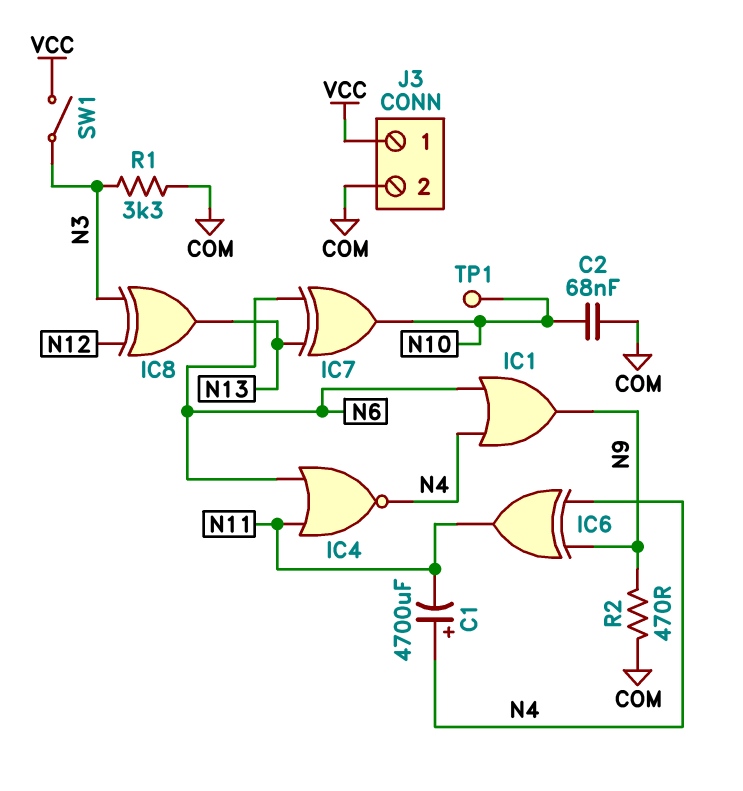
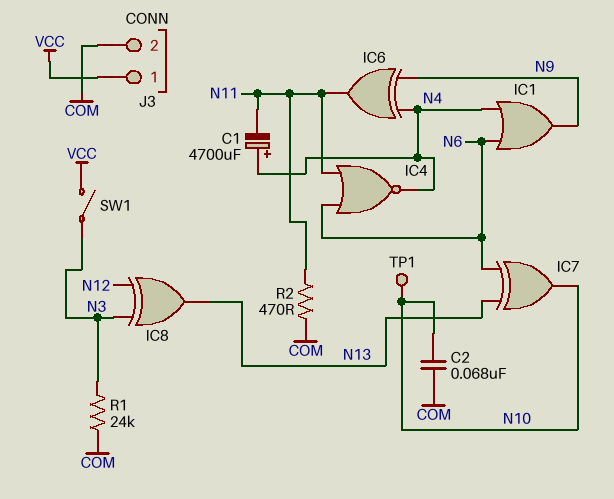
R1: 3.3k (COM, N3) -> 24k (COM, N3)
R2: 470 (COM, N9) -> 470 (COM, N11)

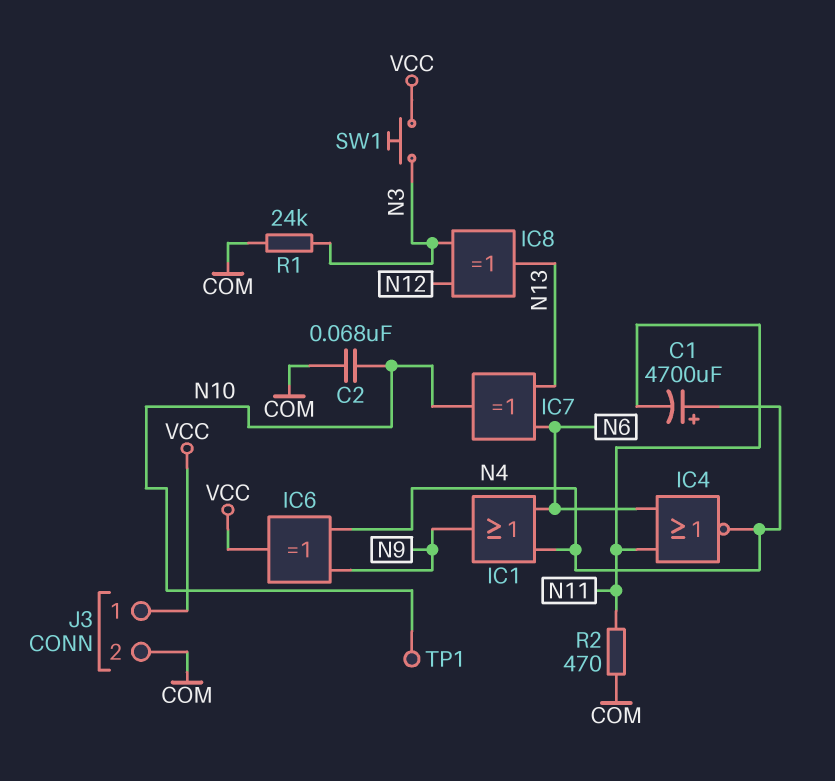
IC6: XOR (in N4, in N9, out N11) -> XOR (in N4, in N9, out VCC)
SW1: switch (N3, VCC) -> button (N3, VCC)

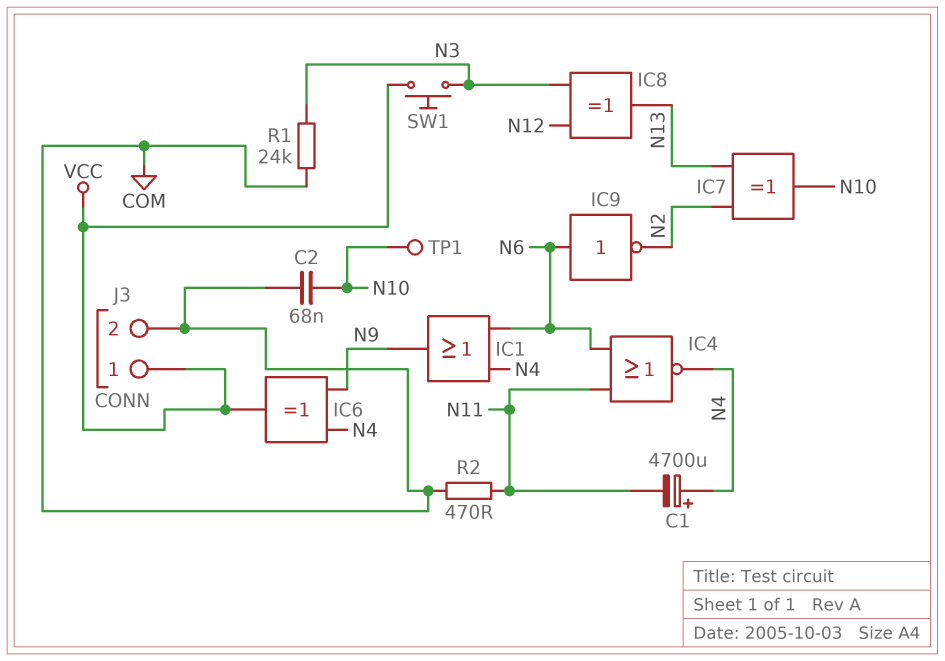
IC7: XOR (in N6, in N13, out N10) -> XOR (in N2, in N13, out N10)
IC9: none -> NOT (in N6, out N2)

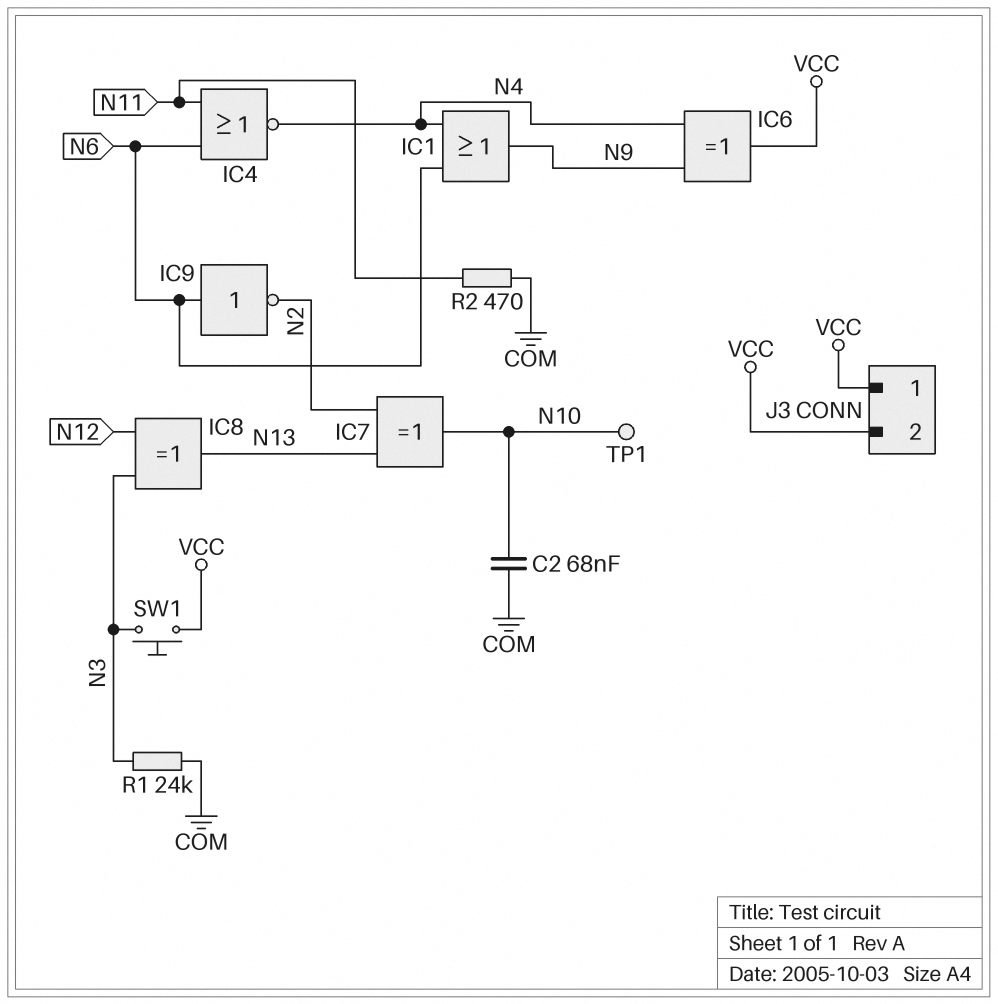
C1: 4700uF (plus N4, minus N11) -> none
J3 pin 2: COM -> VCC

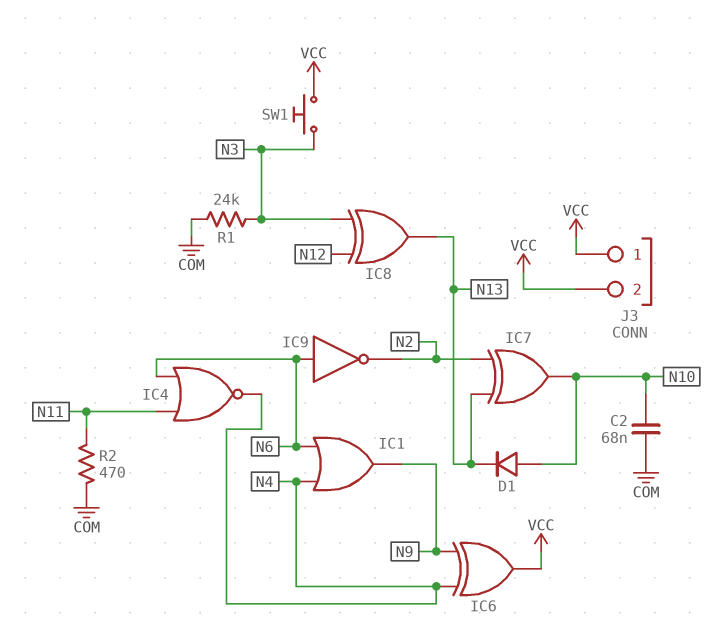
D1: none -> diode (A N10, K N13)
TP1: test point (N10) -> none

